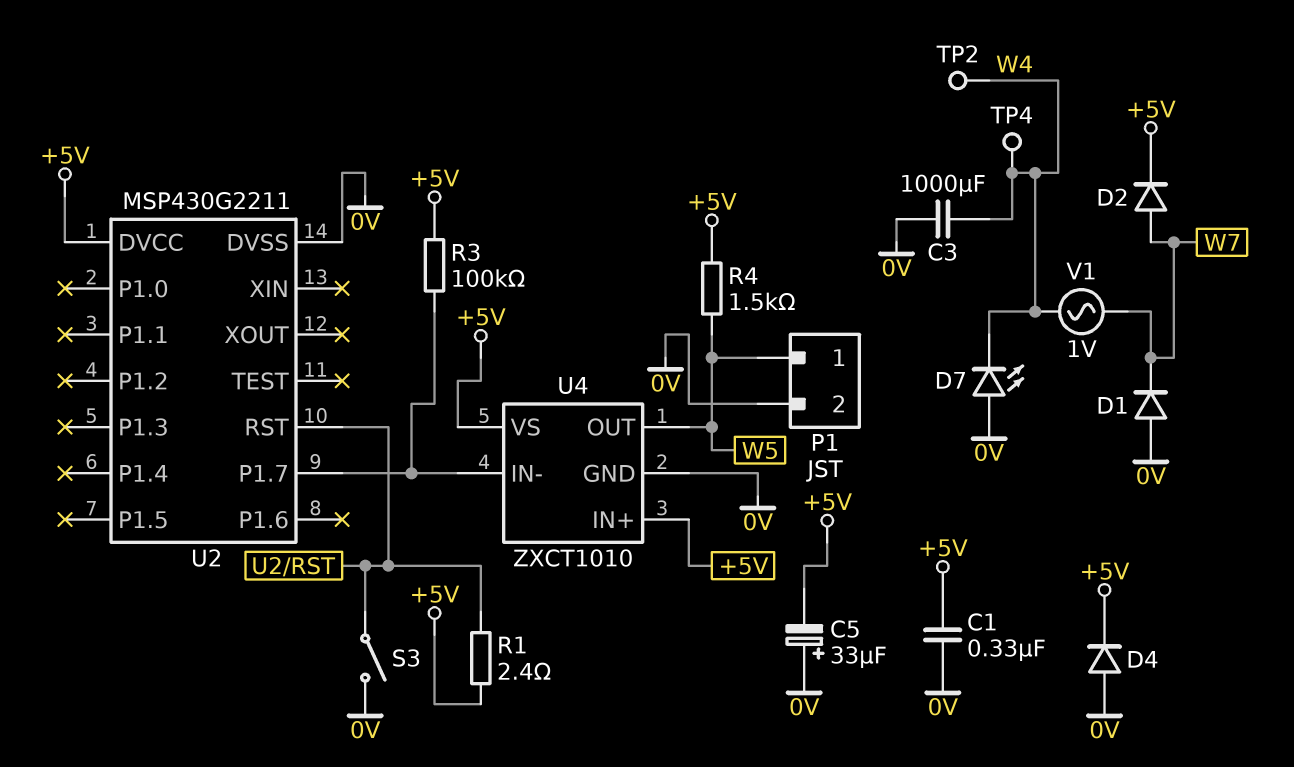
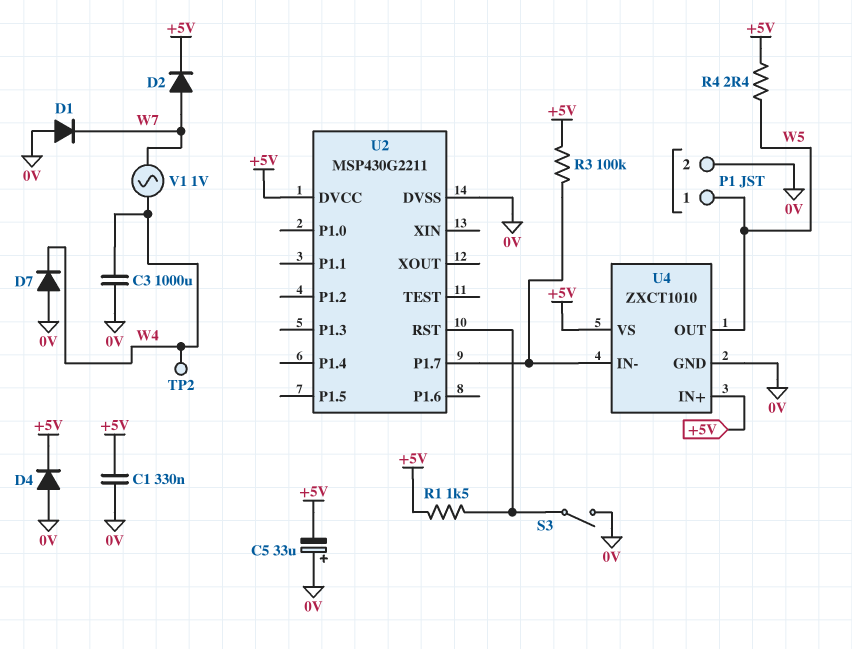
D7: LED (A 0V, K W4) -> diode (A 0V, K W4)
R1: 2.4 (+5V, U2/RST) -> 1.5k (+5V, U2/RST)
R4: 1.5k (+5V, W5) -> 2.4 (+5V, W5)
TP4: test point (W4) -> none

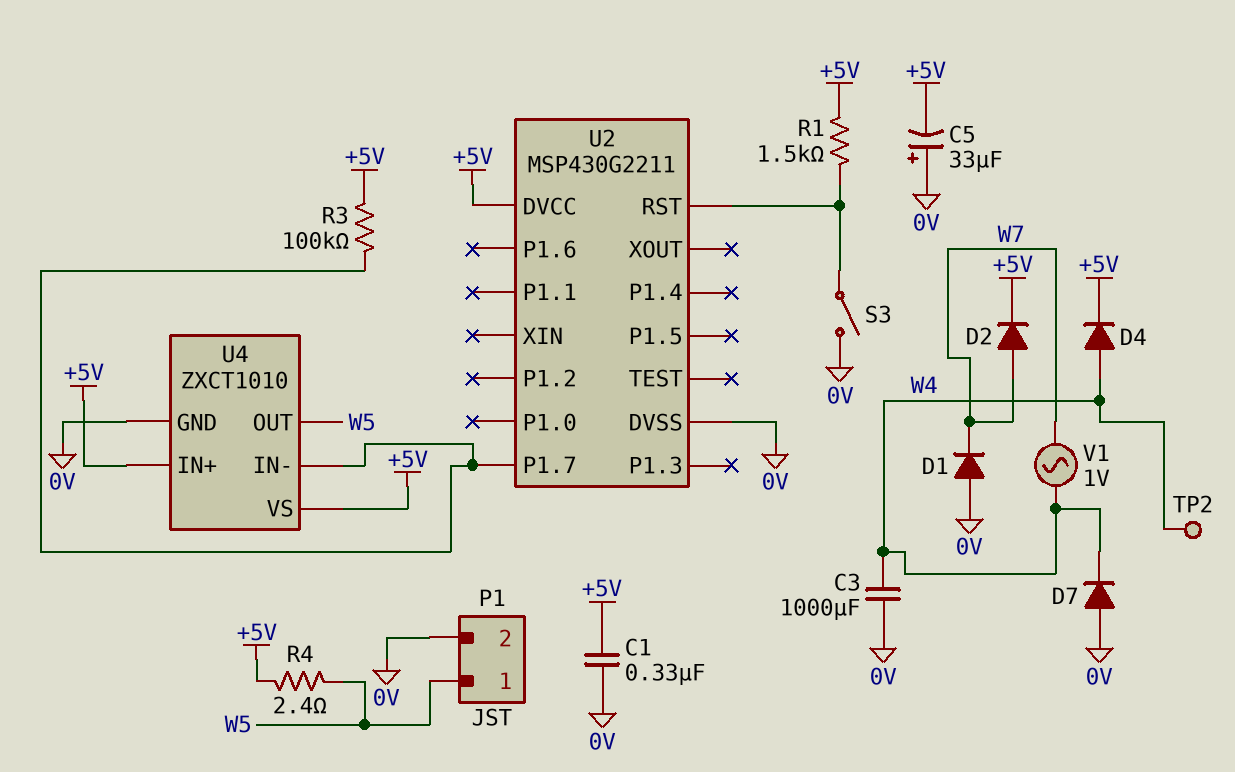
D4: diode (A 0V, K +5V) -> diode (A W4, K +5V)

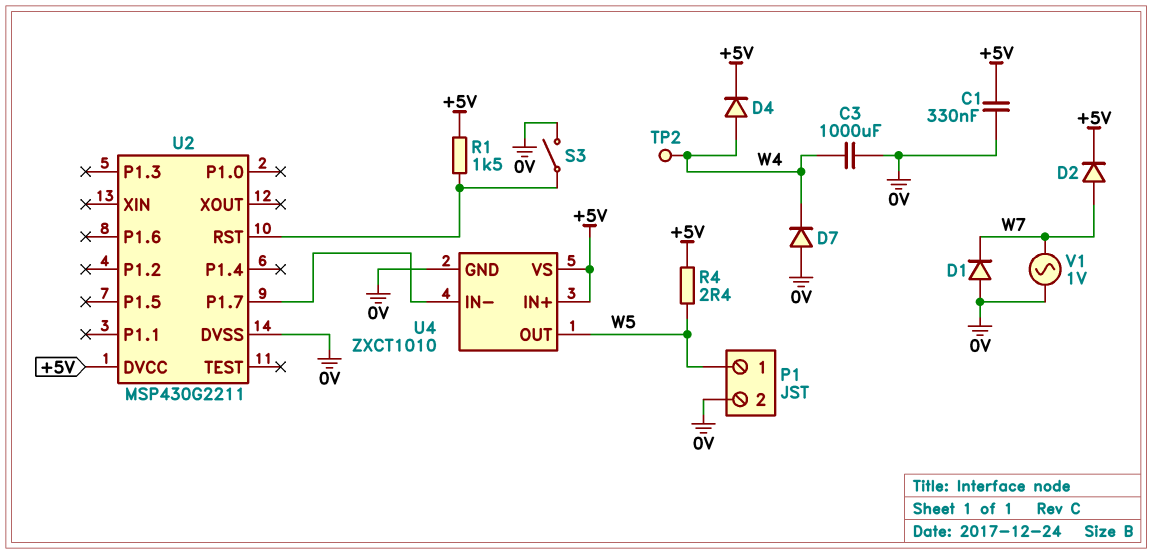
C5: 33uF (plus 0V, minus +5V) -> none
R3: 100k (+5V, U2/P1.7) -> none
V1: AC 1V (W4, W7) -> AC 1V (0V, W7)

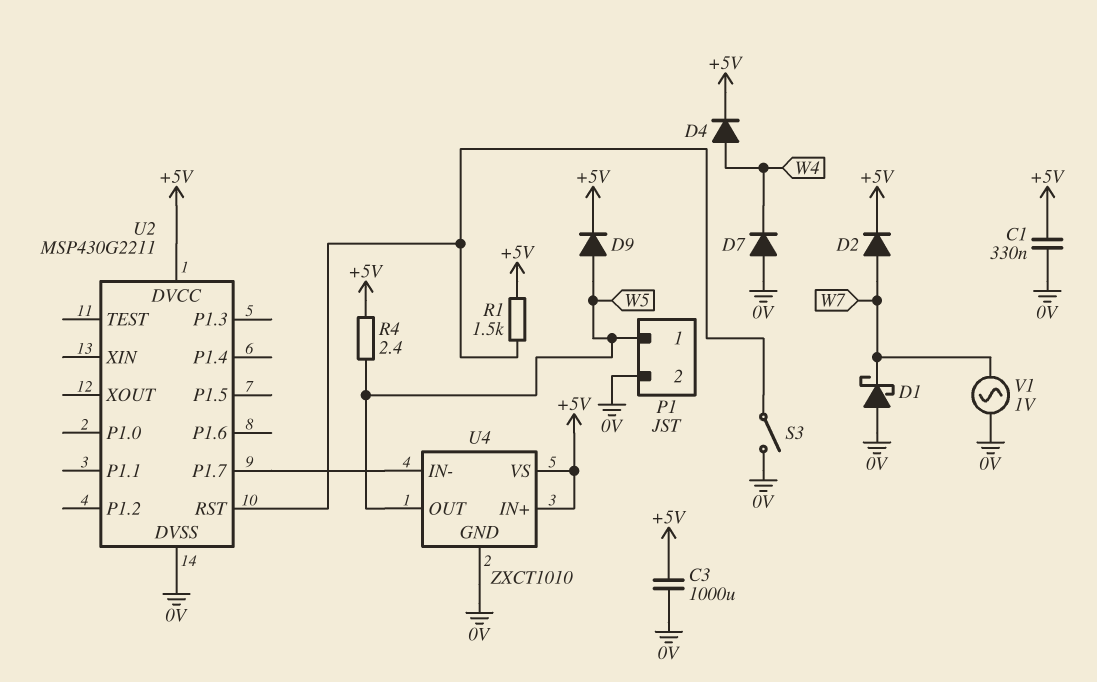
C3: 1000uF (0V, W4) -> 1000uF (+5V, 0V)
D1: diode (A 0V, K W7) -> schottky (A 0V, K W7)
D9: none -> diode (A W5, K +5V)
TP2: test point (W4) -> none

